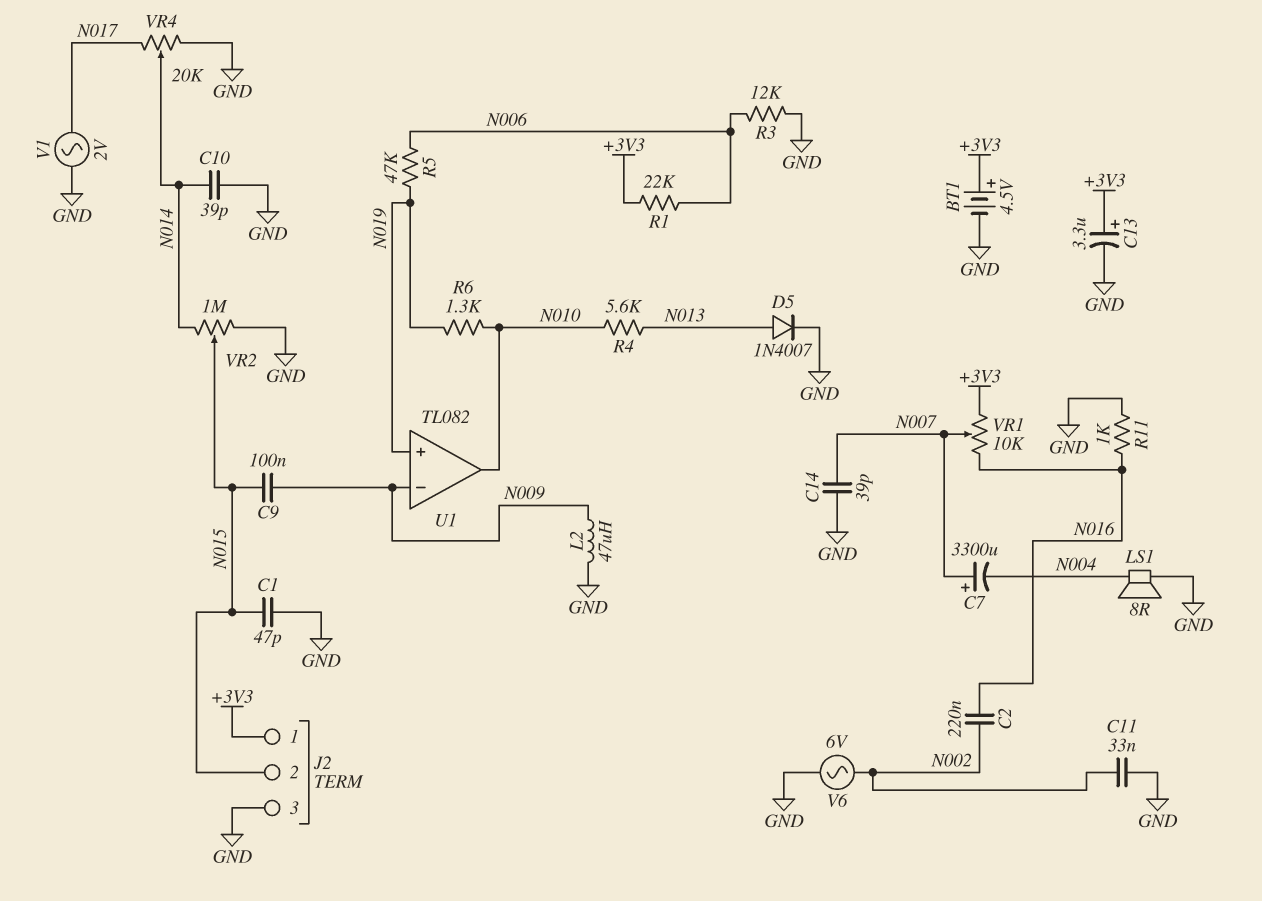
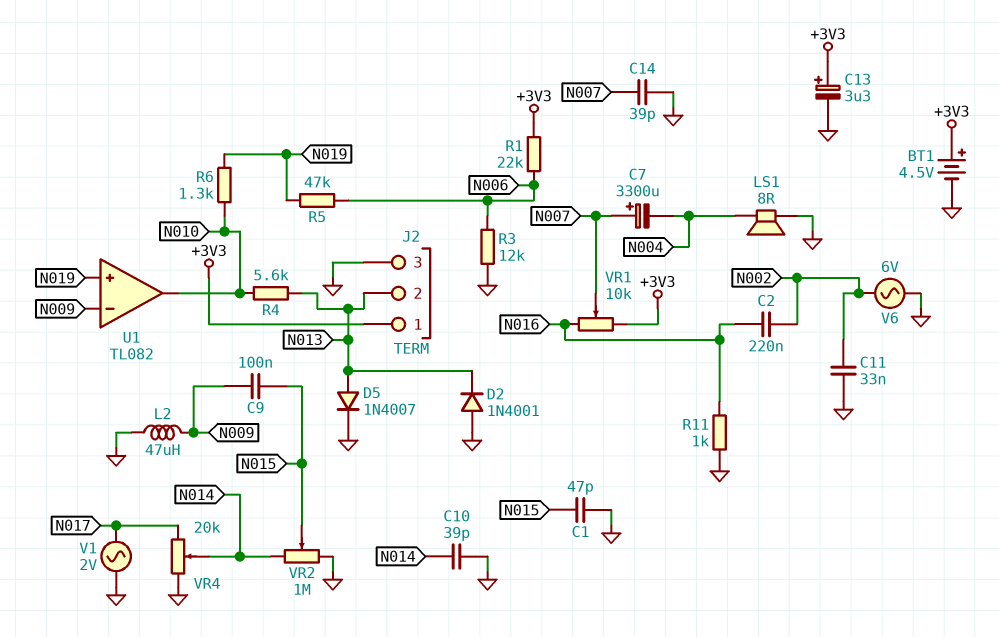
D2: none -> diode 1N4001 (A GND, K N013)
J2 pin 2: N015 -> N013

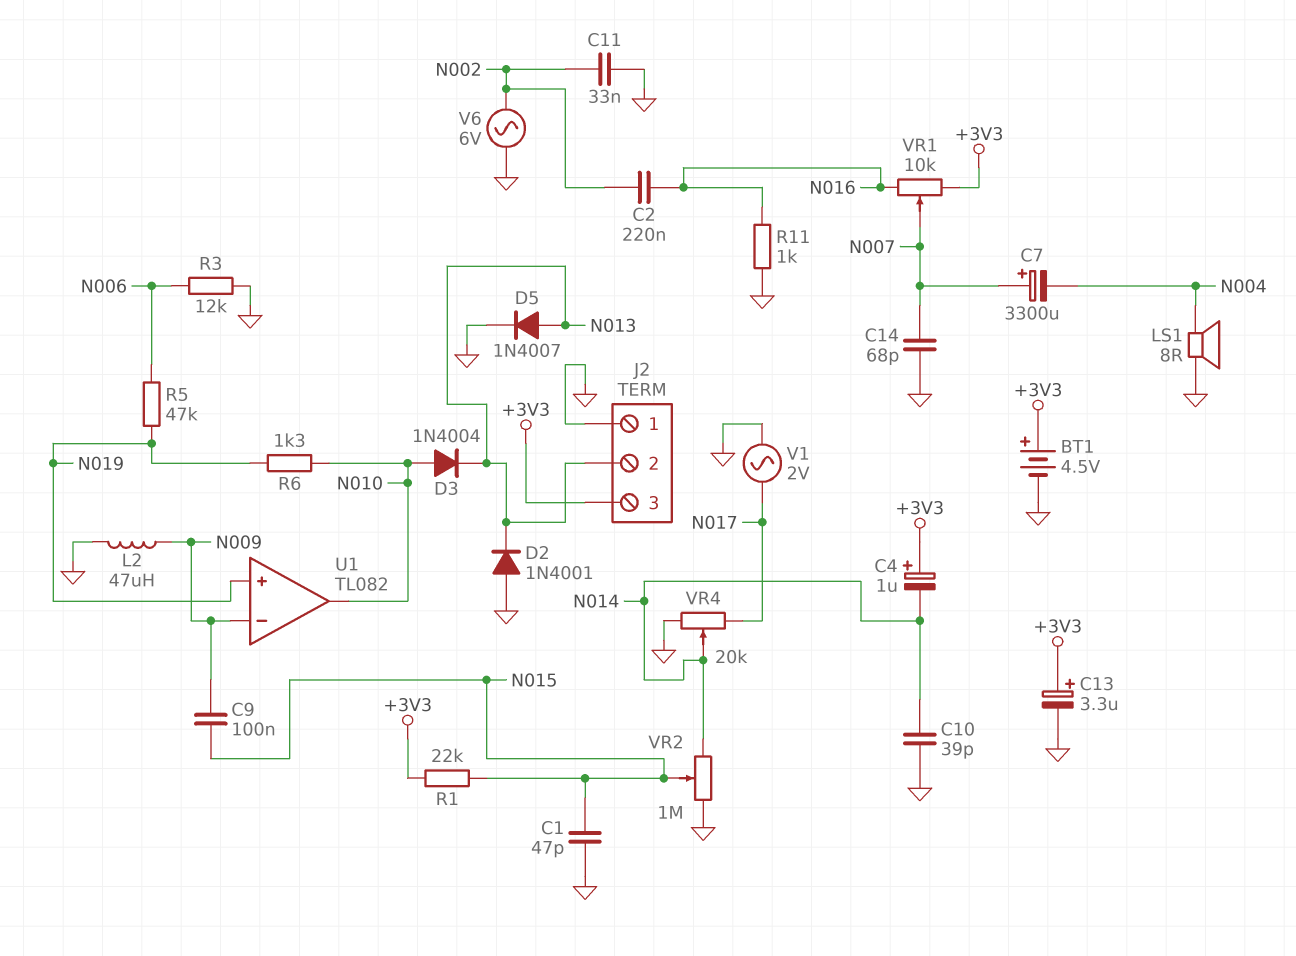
C4: none -> 1uF (plus +3V3, minus N014)
C14: 39pF (GND, N007) -> 68pF (GND, N007)
D3: none -> diode 1N4004 (A N010, K N013)
J2 pin 1: +3V3 -> GND
J2 pin 3: GND -> +3V3
R1: 22k (+3V3, N006) -> 22k (+3V3, N015)
R4: 5.6k (N010, N013) -> none

